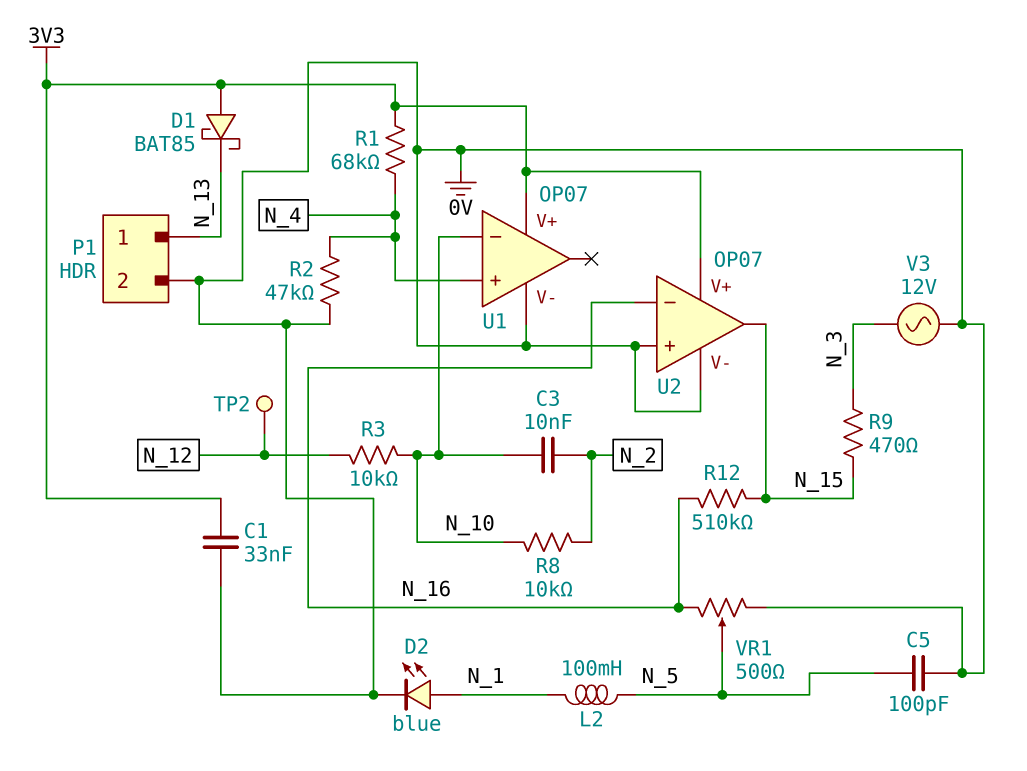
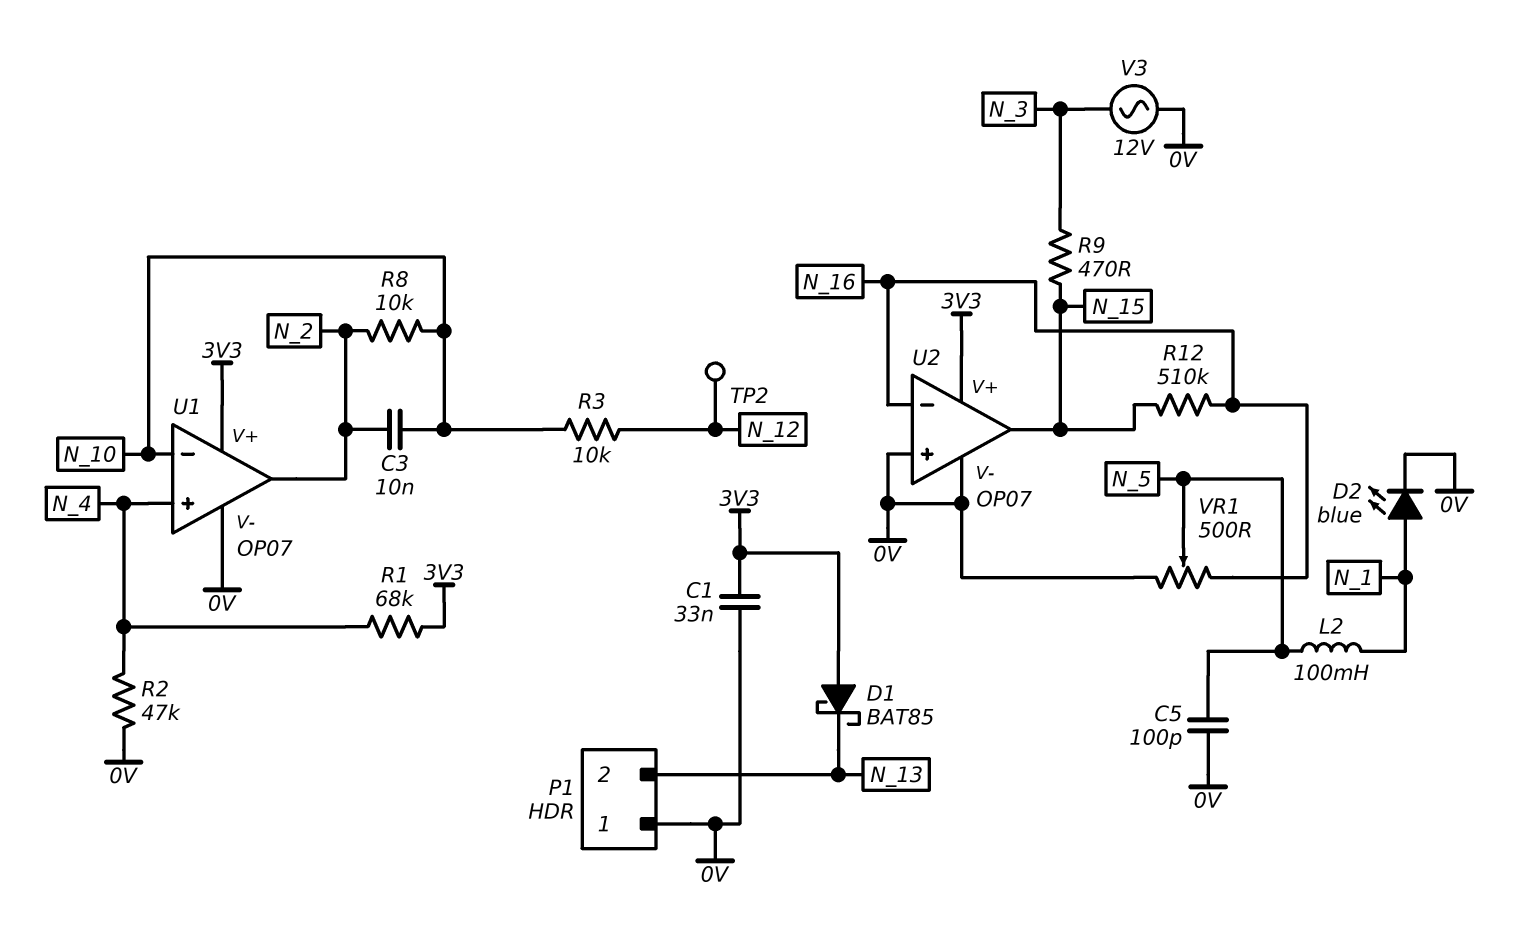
P1 pin 1: N_13 -> 0V
P1 pin 2: 0V -> N_13
U1 pin out: none -> N_2

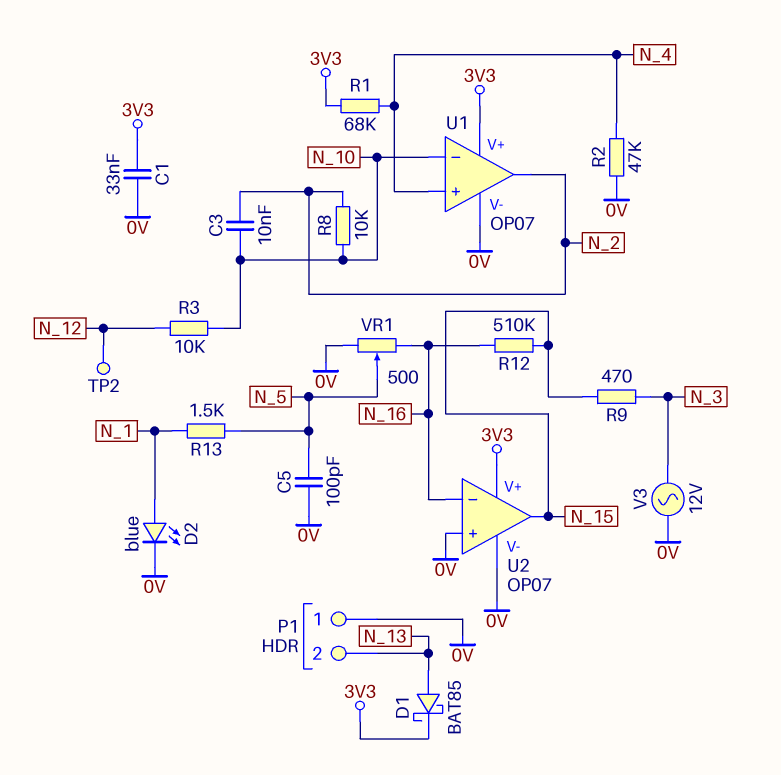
D1: schottky BAT85 (A 3V3, K N_13) -> schottky BAT85 (A N_13, K 3V3)
L2: 100mH (N_1, N_5) -> none
R13: none -> 1.5k (N_1, N_5)

